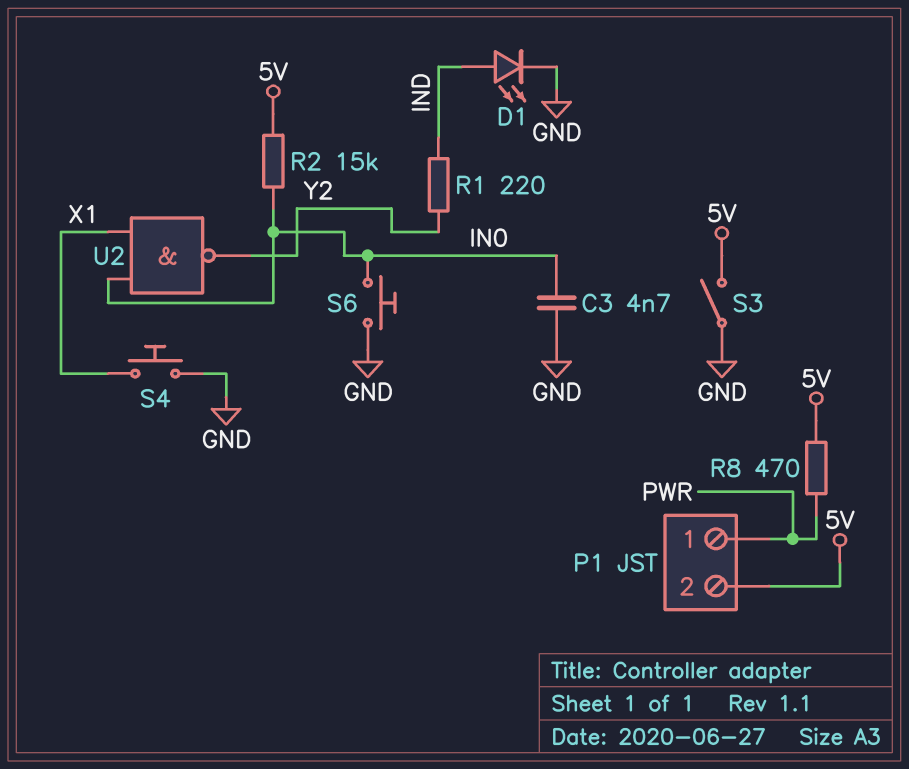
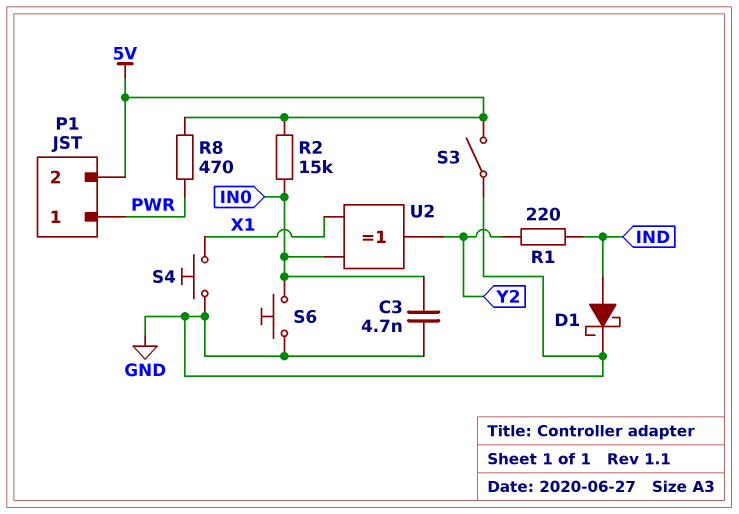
D1: LED (A IND, K GND) -> schottky (A IND, K GND)
U2: NAND (in IN0, in X1, out Y2) -> XOR (in IN0, in X1, out Y2)

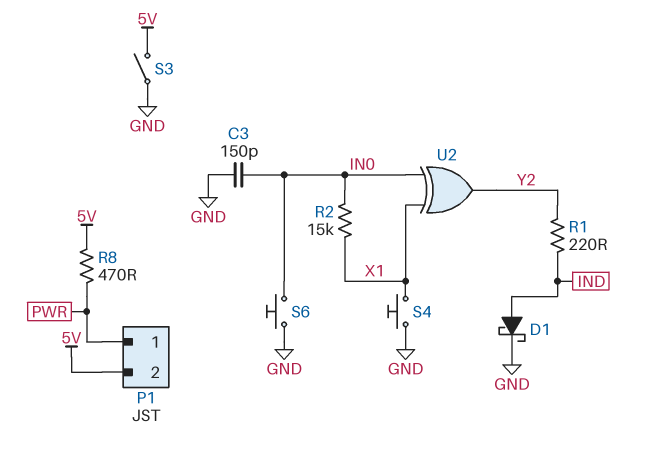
C3: 4.7nF (GND, IN0) -> 150pF (GND, IN0)
R2: 15k (5V, IN0) -> 15k (IN0, X1)

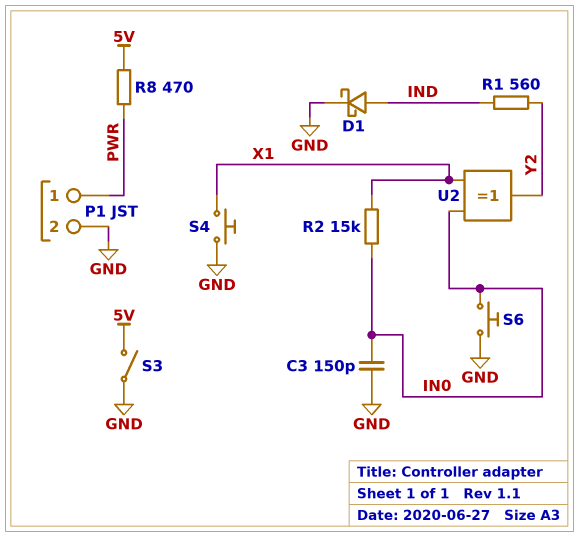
P1 pin 2: 5V -> GND
R1: 220 (IND, Y2) -> 560 (IND, Y2)

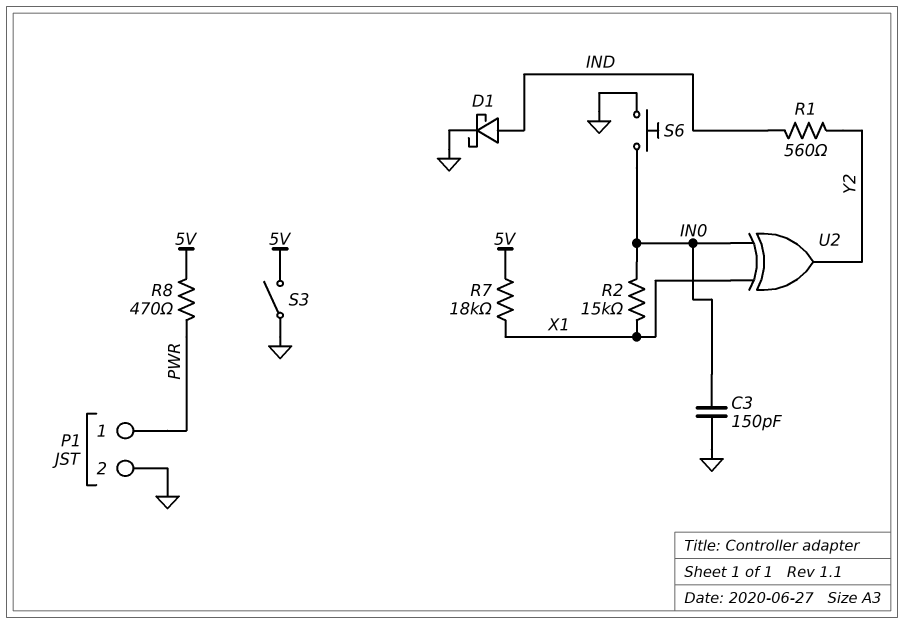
R7: none -> 18k (5V, X1)
S4: button (GND, X1) -> none

